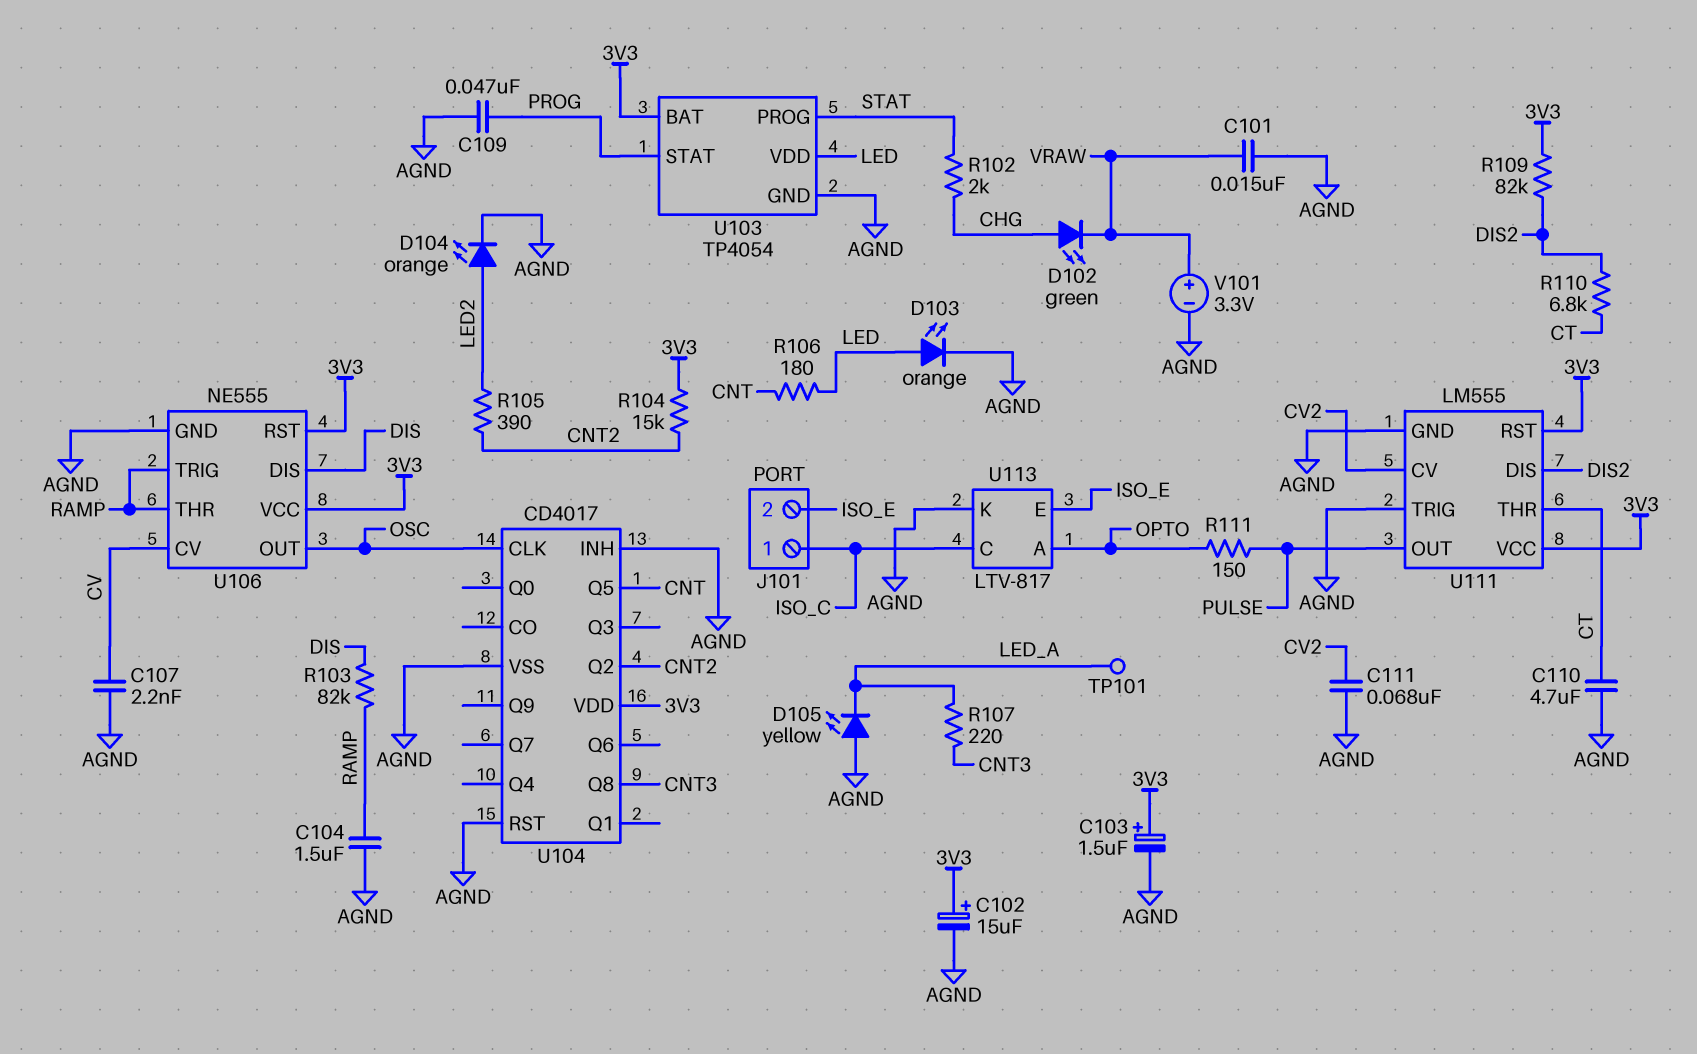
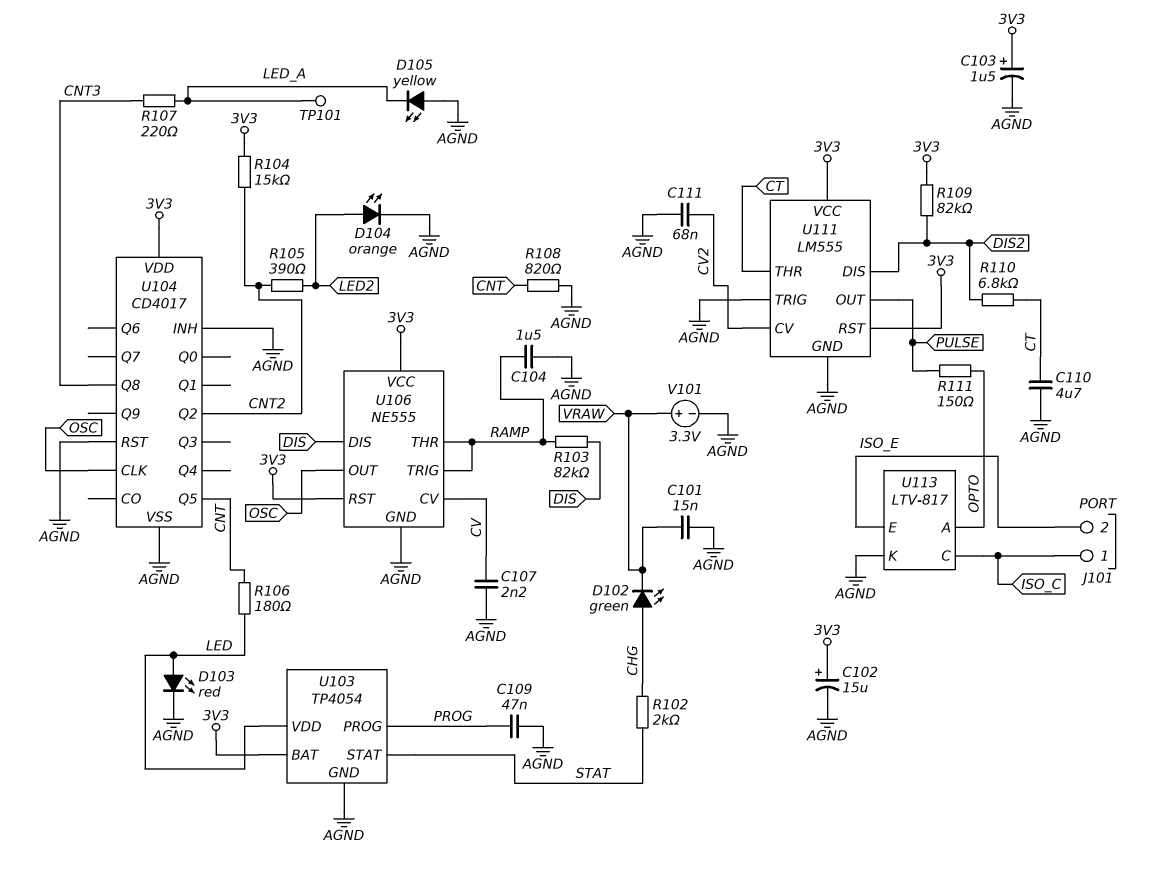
D103: LED orange (A LED, K AGND) -> LED red (A LED, K AGND)
R108: none -> 820 (AGND, CNT)
U103 pin PROG: STAT -> PROG
U103 pin STAT: PROG -> STAT

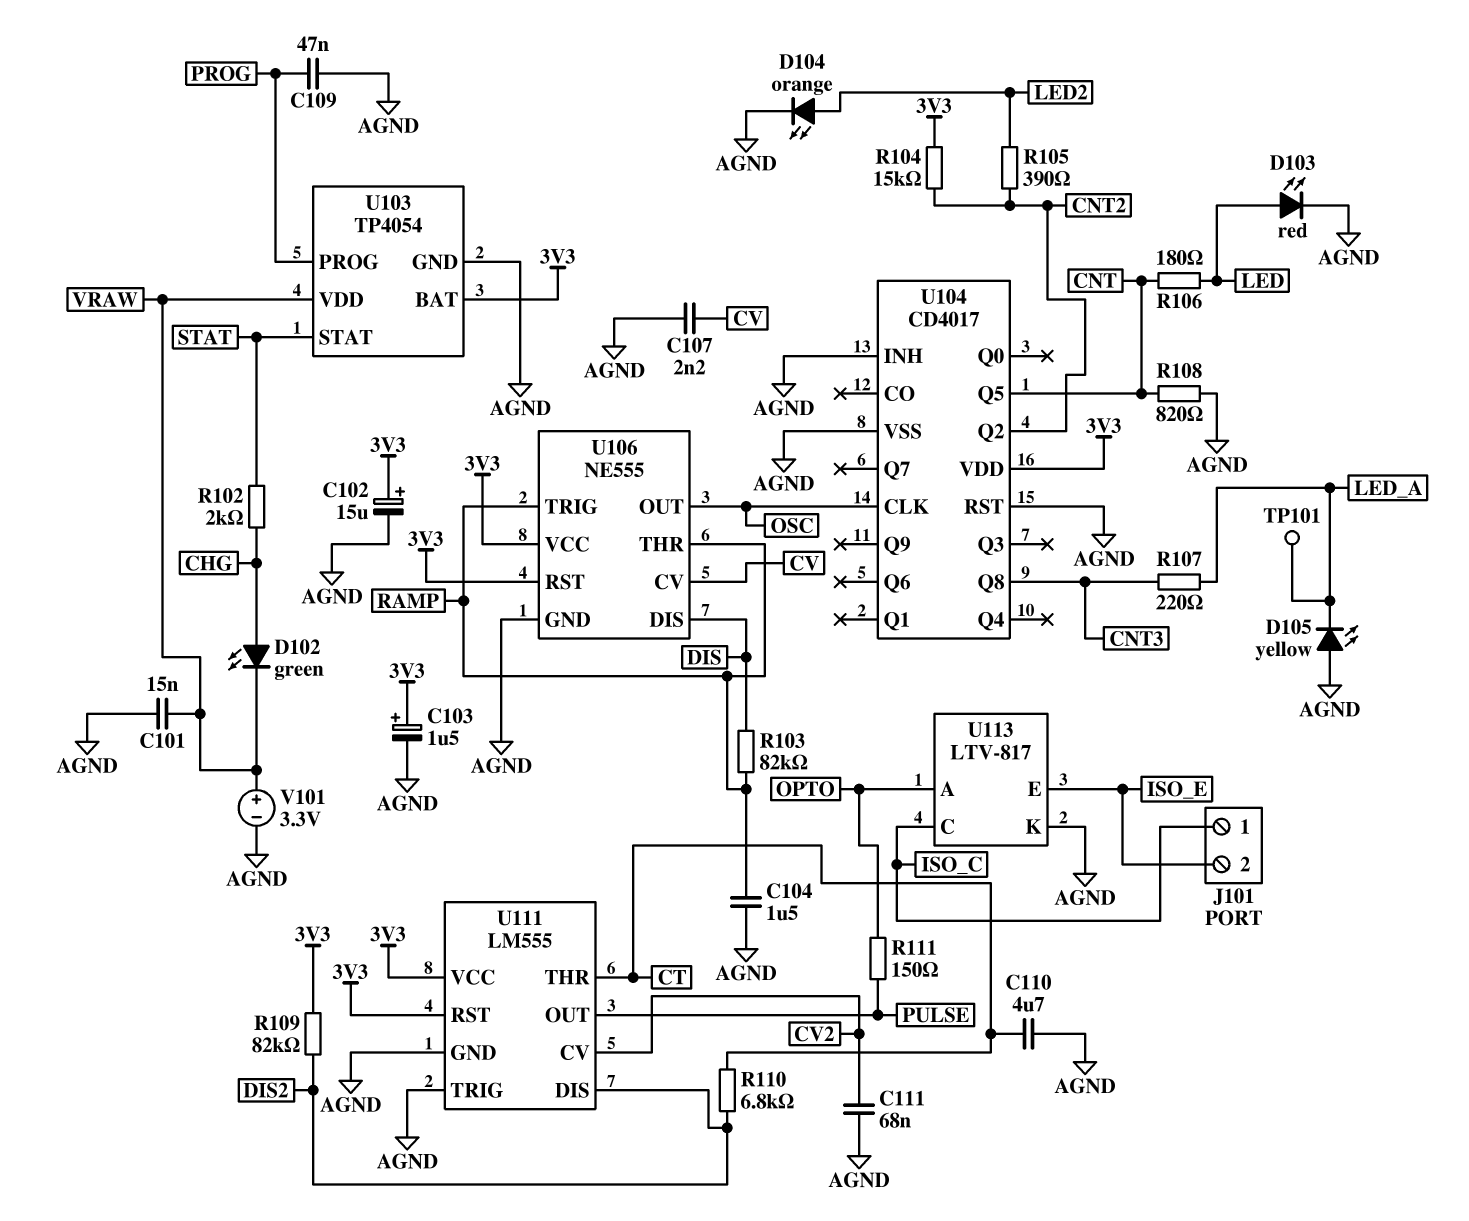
U103 pin VDD: LED -> VRAW

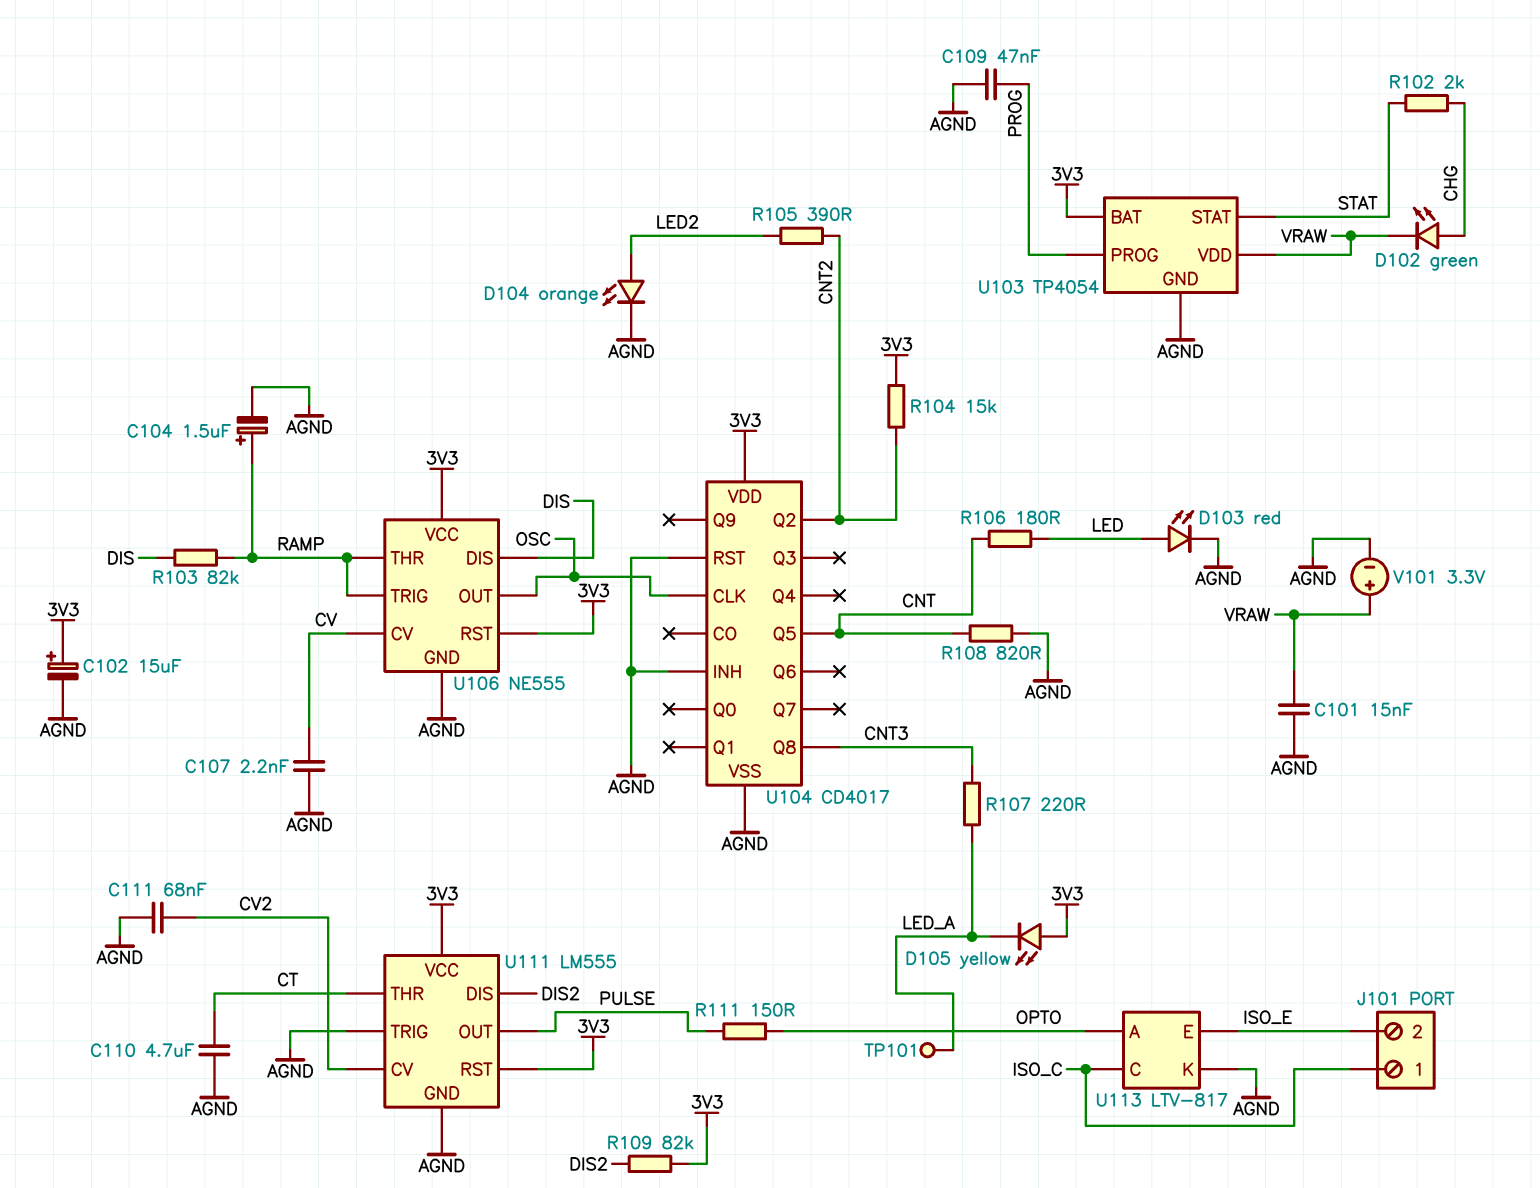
C103: 1.5uF (plus 3V3, minus AGND) -> none
C104: 1.5uF (AGND, RAMP) -> 1.5uF (plus RAMP, minus AGND)
D105: LED yellow (A AGND, K LED_A) -> LED yellow (A 3V3, K LED_A)
R110: 6.8k (CT, DIS2) -> none

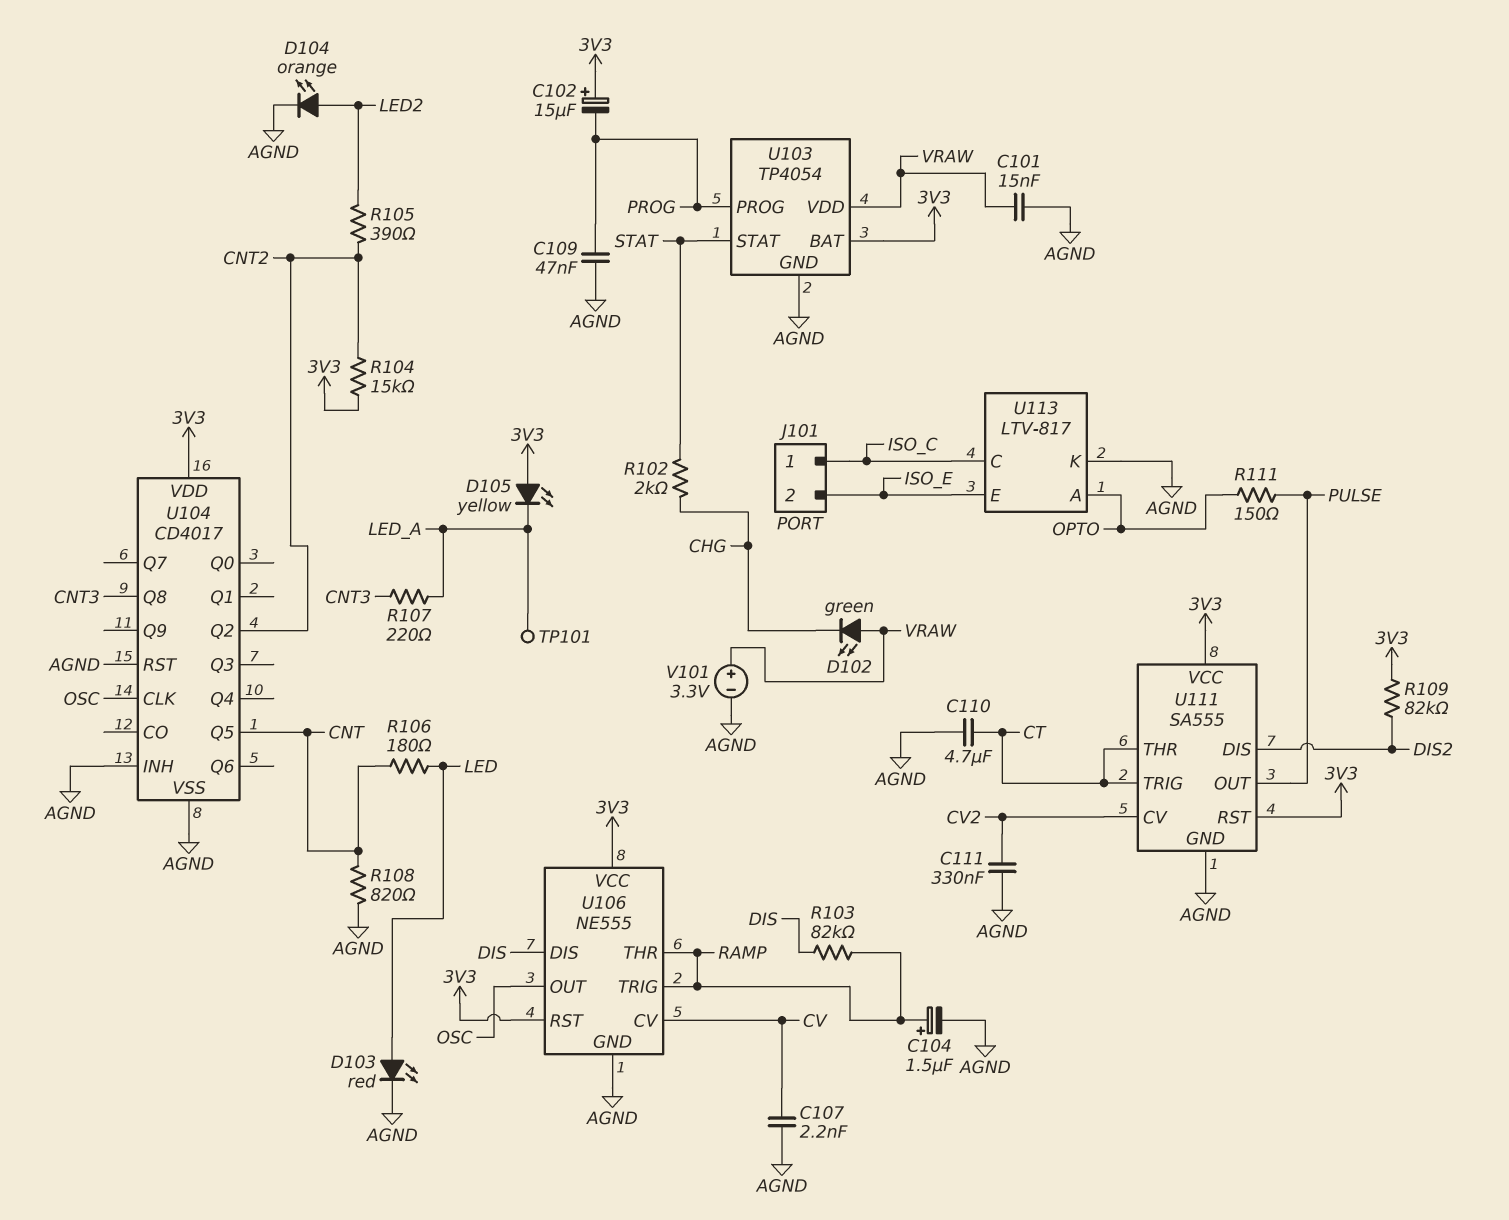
C102: 15uF (plus 3V3, minus AGND) -> 15uF (plus 3V3, minus PROG)
C111: 68nF (AGND, CV2) -> 330nF (AGND, CV2)
D102: LED green (A CHG, K VRAW) -> LED green (A VRAW, K CHG)
U111: LM555 -> SA555
U111 pin TRIG: AGND -> CT

